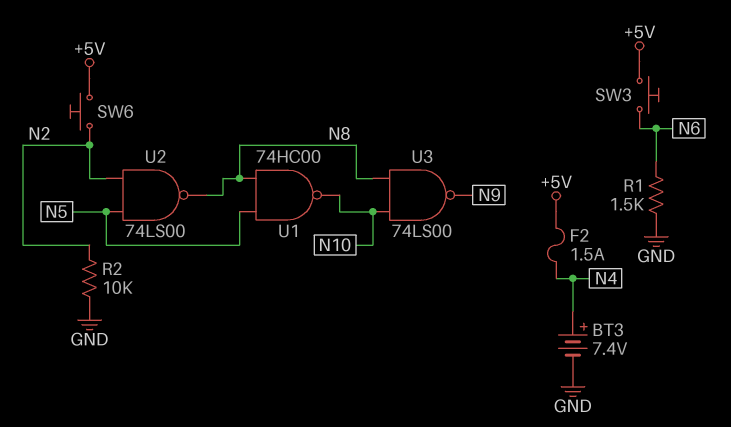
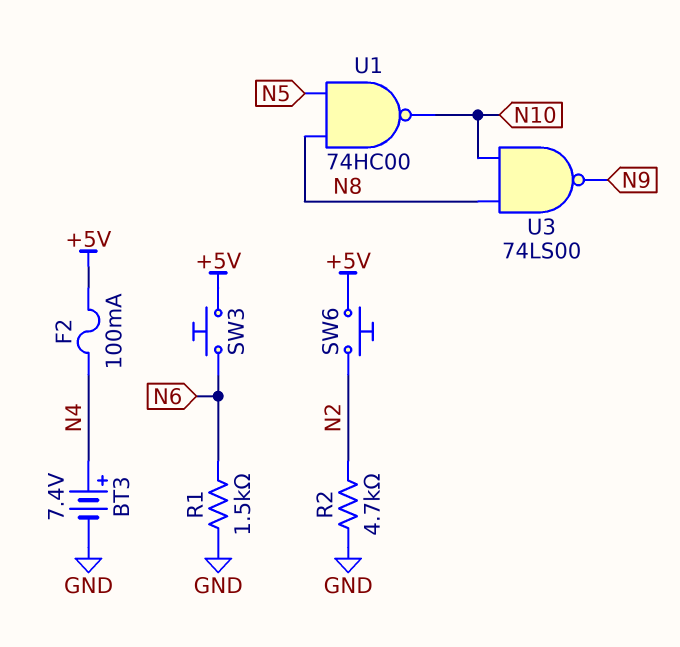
F2: 1.5A (+5V, N4) -> 100mA (+5V, N4)
R2: 10k (GND, N2) -> 4.7k (GND, N2)
U2: NAND 74LS00 (in N2, in N5, out N8) -> none

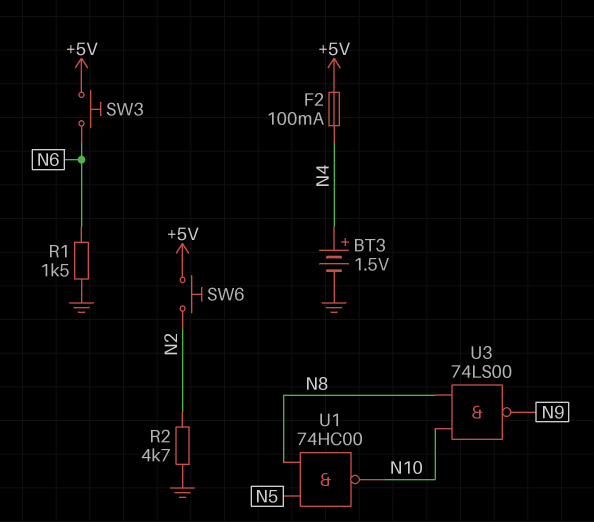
BT3: 7.4V (plus N4, minus GND) -> 1.5V (plus N4, minus GND)

